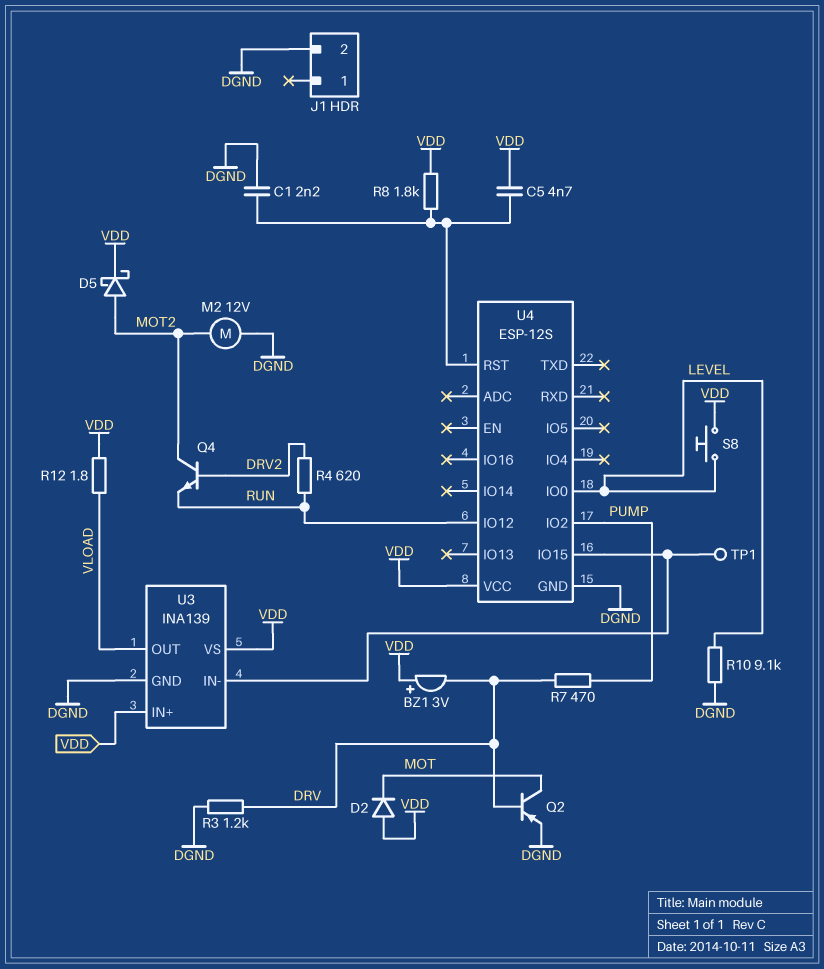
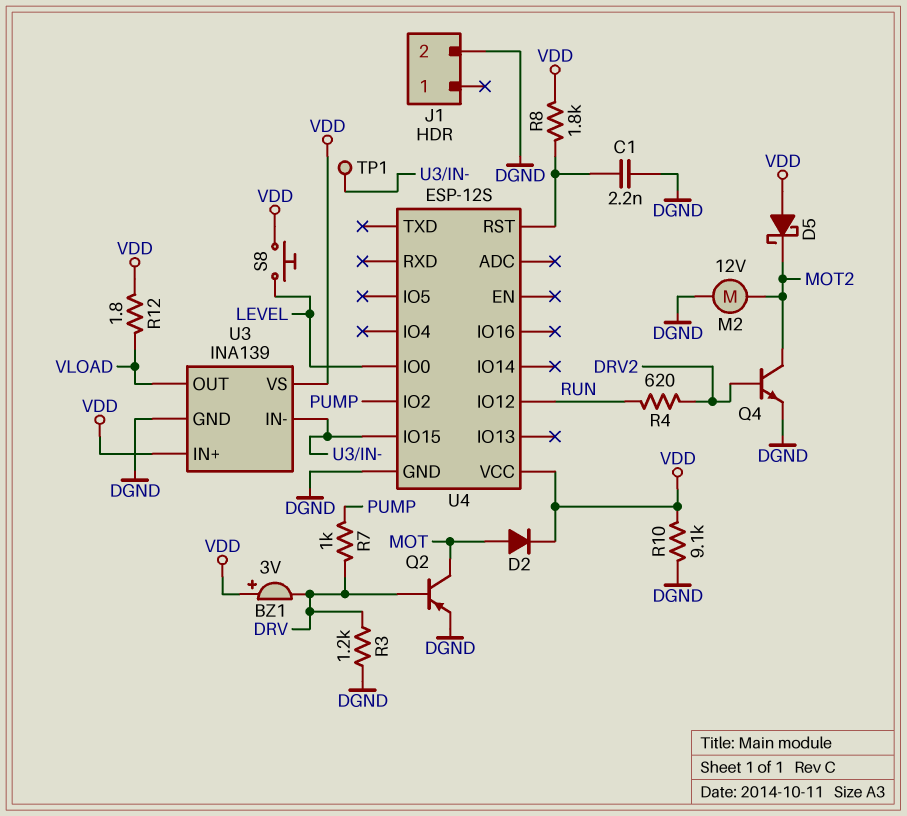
C5: 4.7nF (U4/RST, VDD) -> none
D2: diode (A VDD, K MOT) -> diode (A MOT, K VDD)
D5: schottky (A MOT2, K VDD) -> schottky (A VDD, K MOT2)
Q4: NPN (B DRV2, C MOT2, E RUN) -> NPN (B DRV2, C MOT2, E DGND)
R7: 470 (DRV, PUMP) -> 1k (DRV, PUMP)
R10: 9.1k (DGND, LEVEL) -> 9.1k (DGND, VDD)

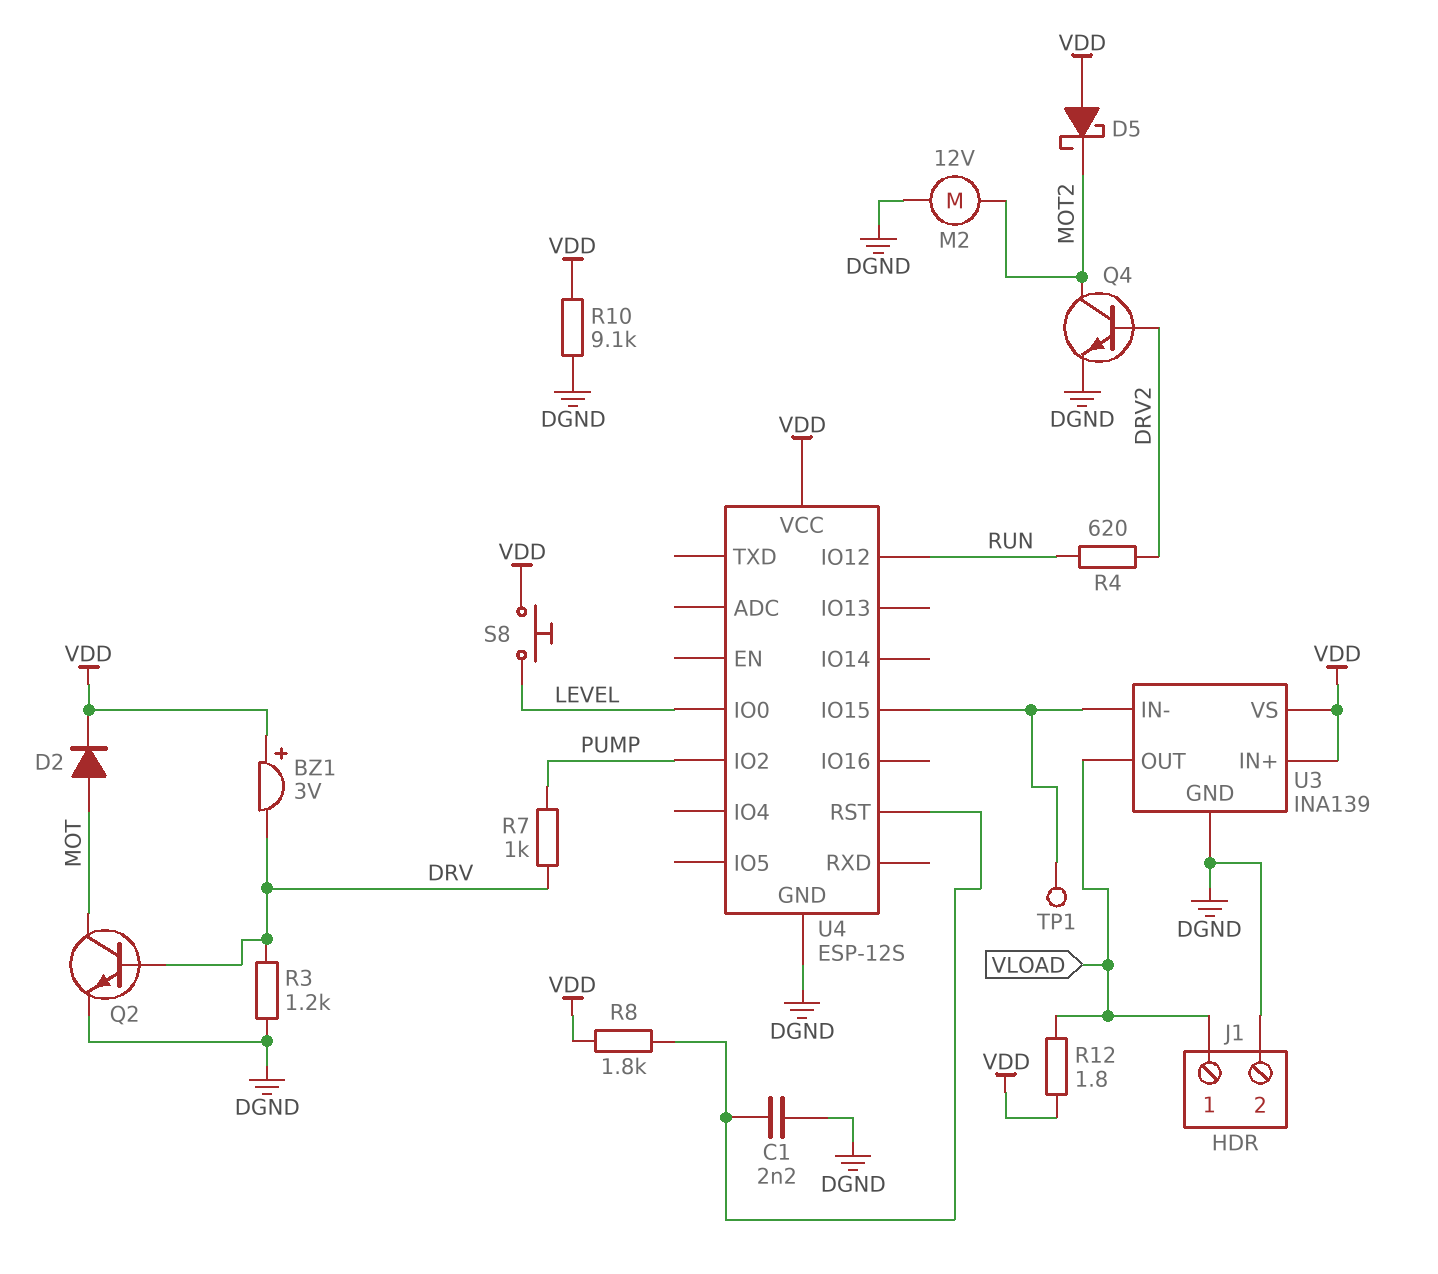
J1 pin 1: none -> VLOAD
Q2: PNP (B DRV, C MOT, E DGND) -> NPN (B DRV, C MOT, E DGND)

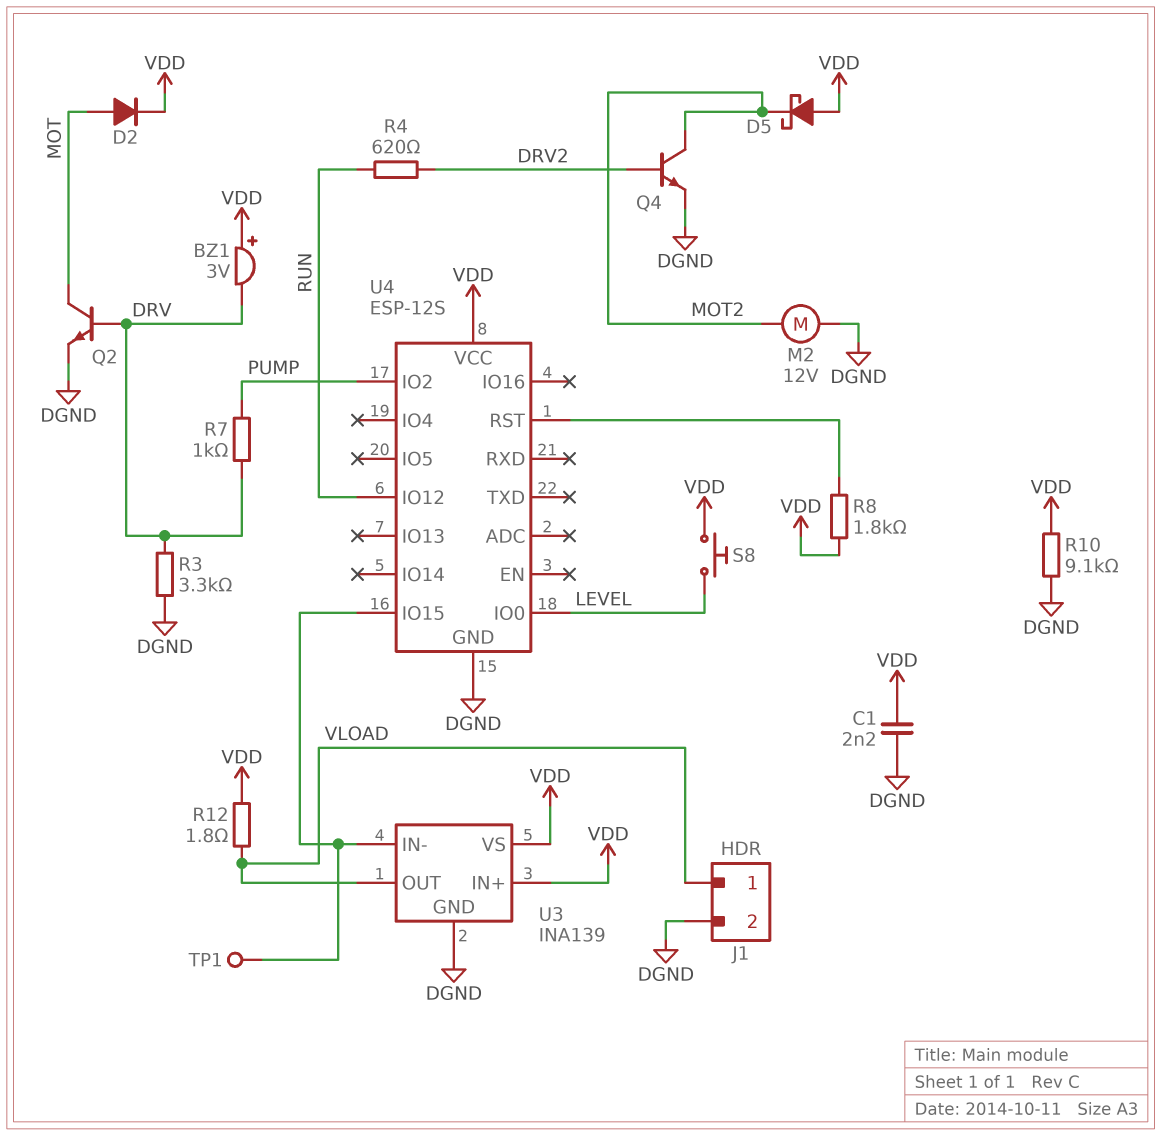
C1: 2.2nF (DGND, U4/RST) -> 2.2nF (DGND, VDD)
R3: 1.2k (DGND, DRV) -> 3.3k (DGND, DRV)

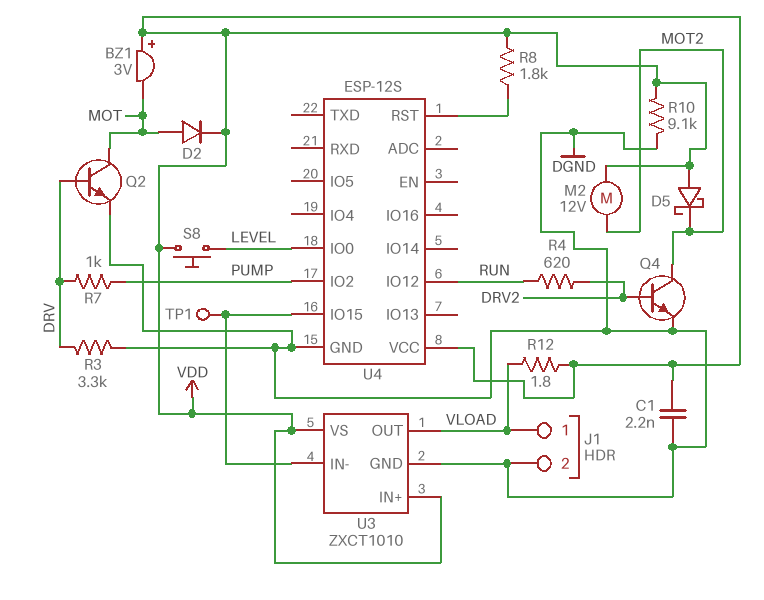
BZ1: buzzer 3V (plus VDD, minus DRV) -> buzzer 3V (plus VDD, minus MOT)
M2: motor 12V (DGND, MOT2) -> motor 12V (MOT2, VDD)
U3: INA139 -> ZXCT1010

